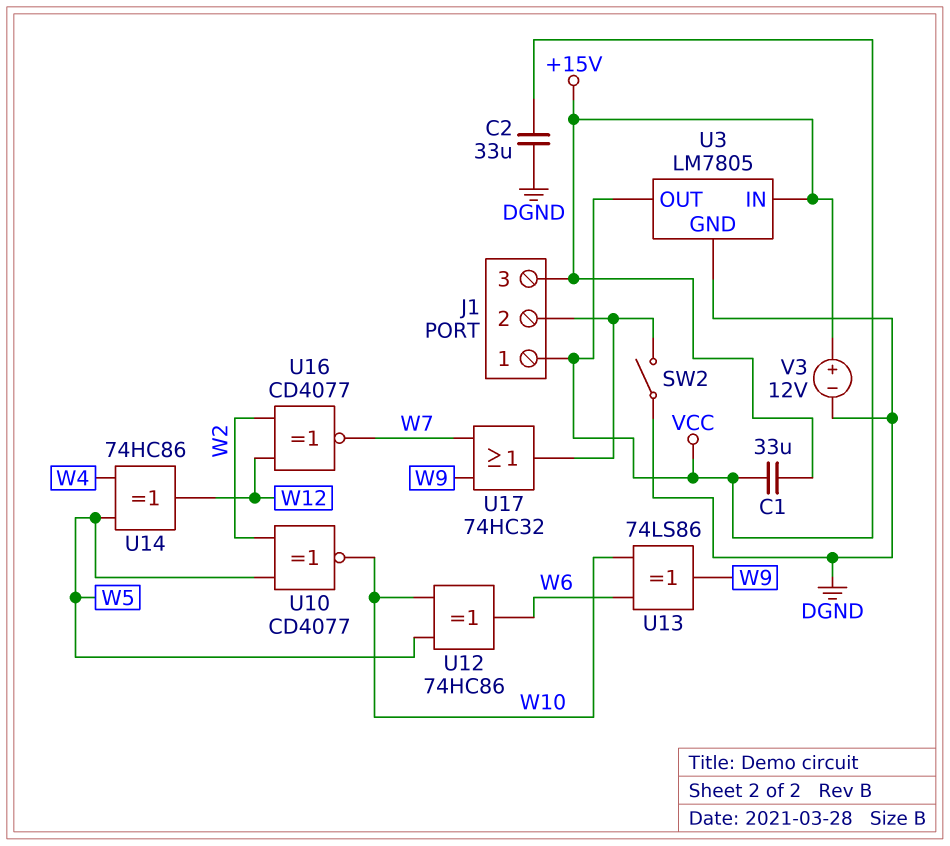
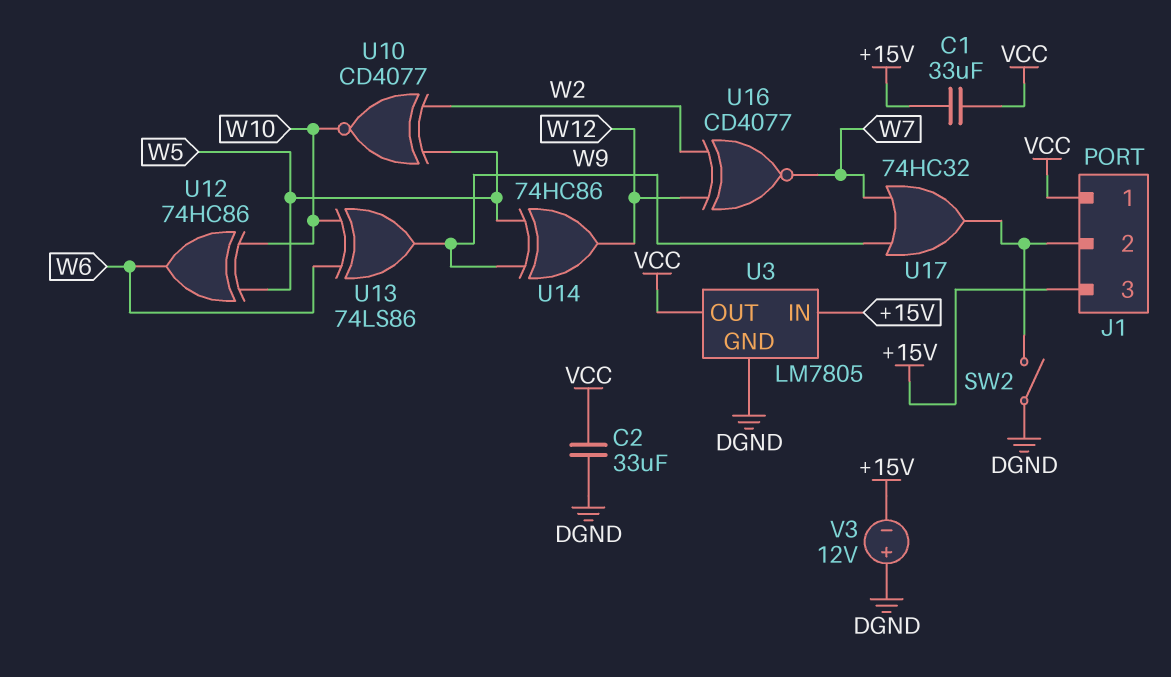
U14: XOR 74HC86 (in W4, in W5, out W12) -> XOR 74HC86 (in W5, in W9, out W12)
V3: 12V (plus +15V, minus DGND) -> 12V (plus DGND, minus +15V)

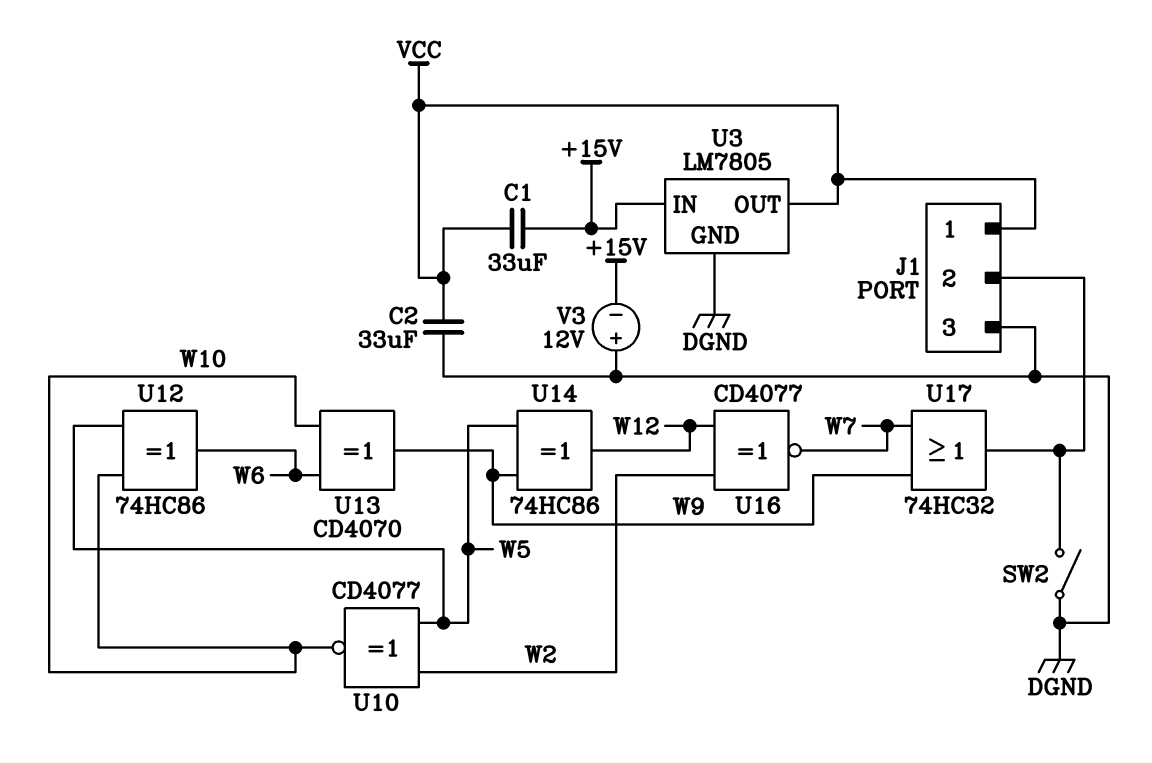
J1 pin 3: +15V -> DGND
U13: XOR 74LS86 (in W6, in W10, out W9) -> XOR CD4070 (in W6, in W10, out W9)

